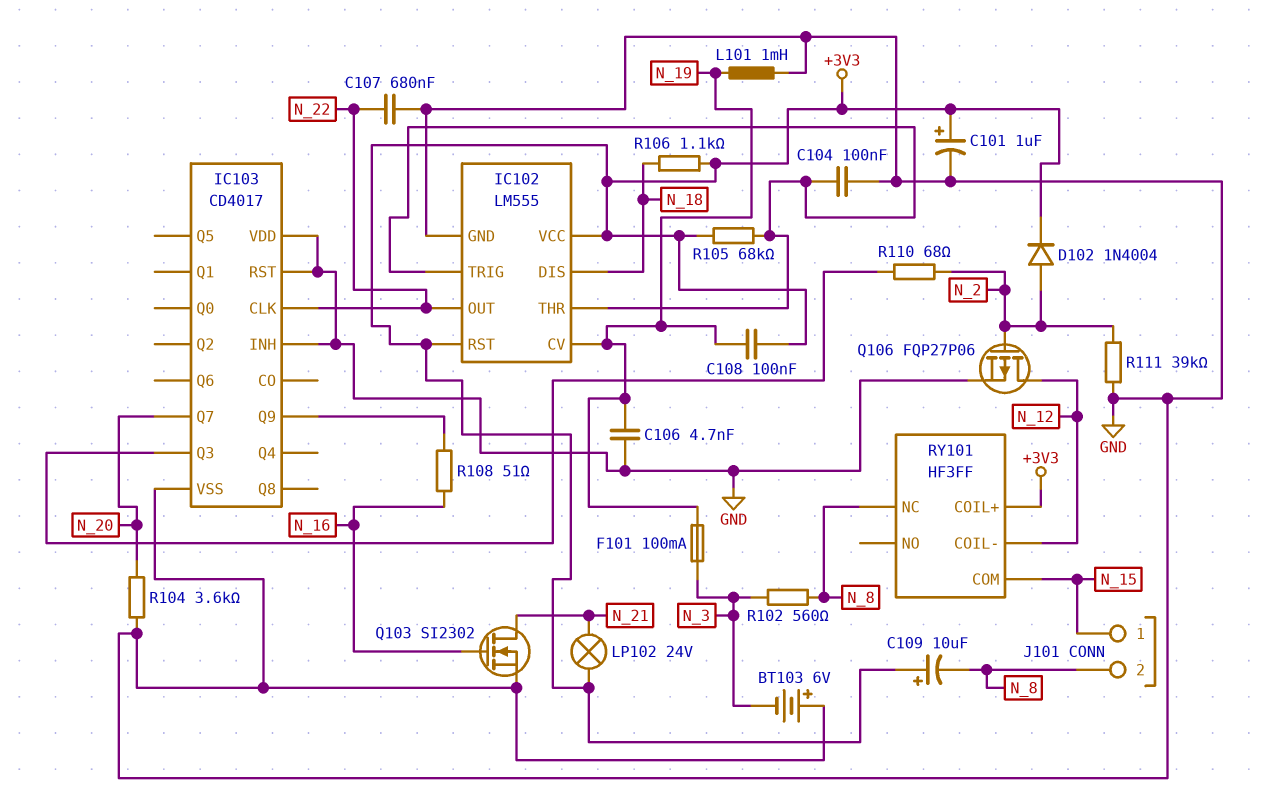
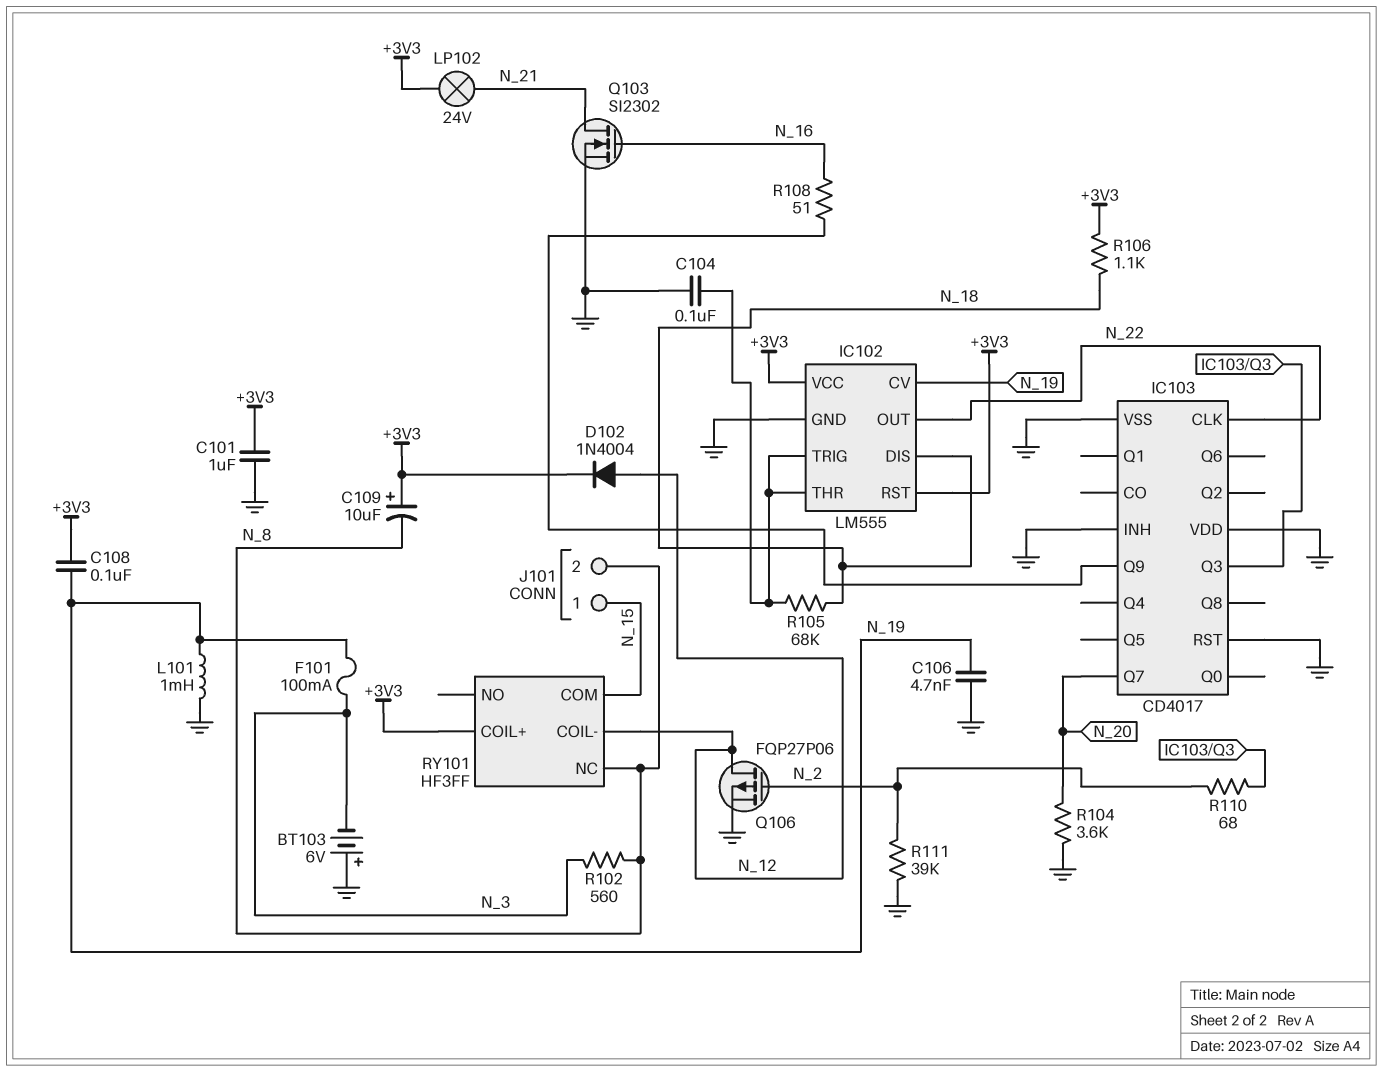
C101: 1uF (plus +3V3, minus GND) -> 1uF (+3V3, GND)
C107: 680nF (GND, N_22) -> none
D102: diode 1N4004 (A N_2, K +3V3) -> diode 1N4004 (A N_12, K +3V3)
R105: 68k (+3V3, IC102/THR) -> 68k (IC102/THR, N_18)

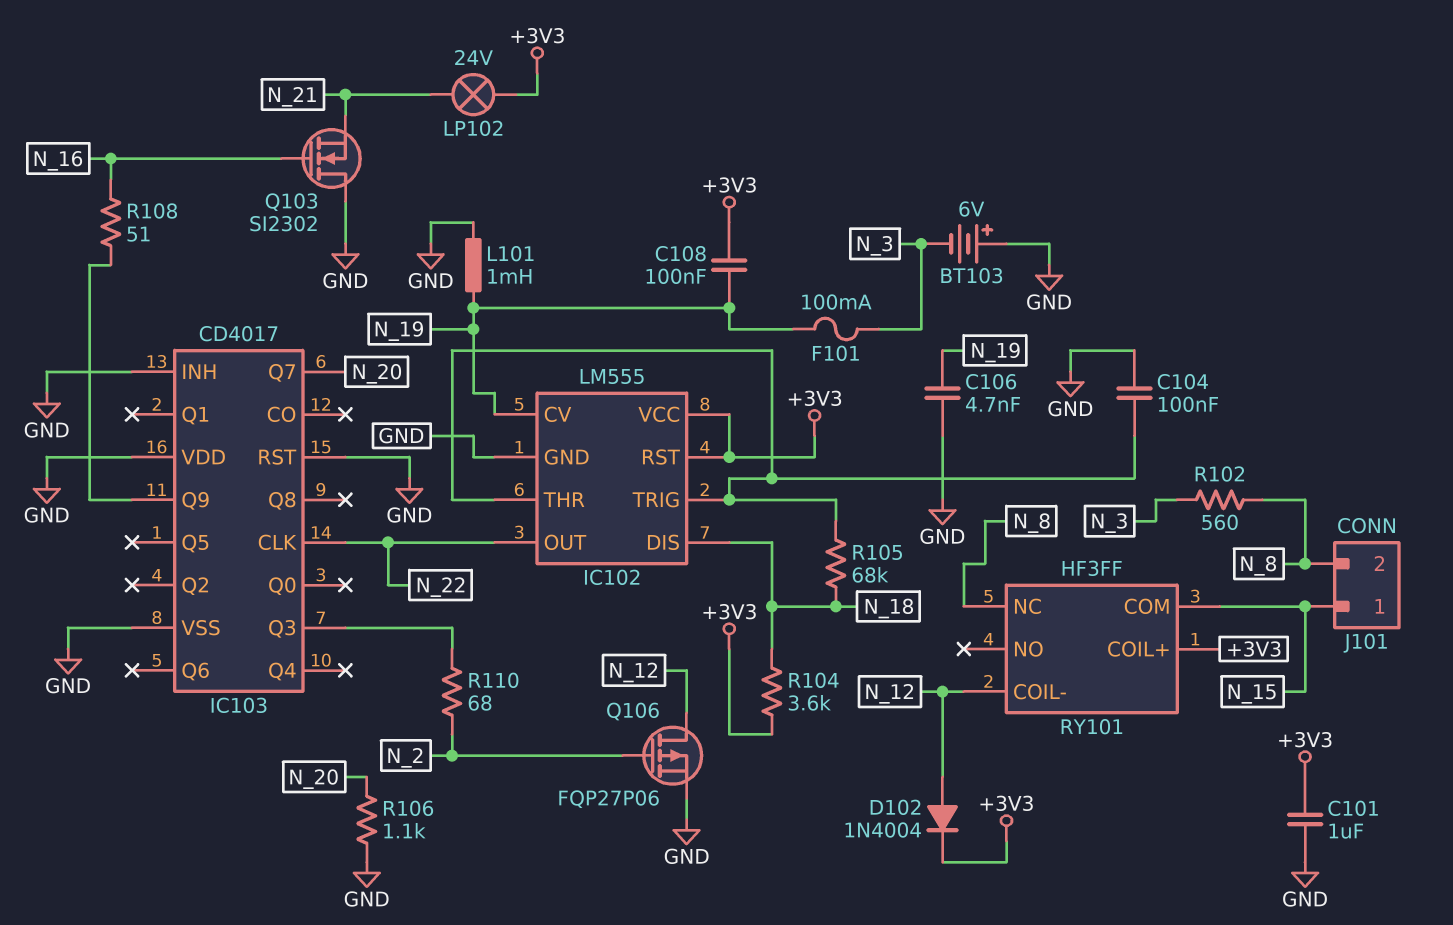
C109: 10uF (plus +3V3, minus N_8) -> none
Q103: NMOS SI2302 (G N_16, D N_21, S GND) -> NMOS SI2302 (G N_16, D GND, S N_21)
R104: 3.6k (GND, N_20) -> 3.6k (+3V3, N_18)
R106: 1.1k (+3V3, N_18) -> 1.1k (GND, N_20)
R111: 39k (GND, N_2) -> none

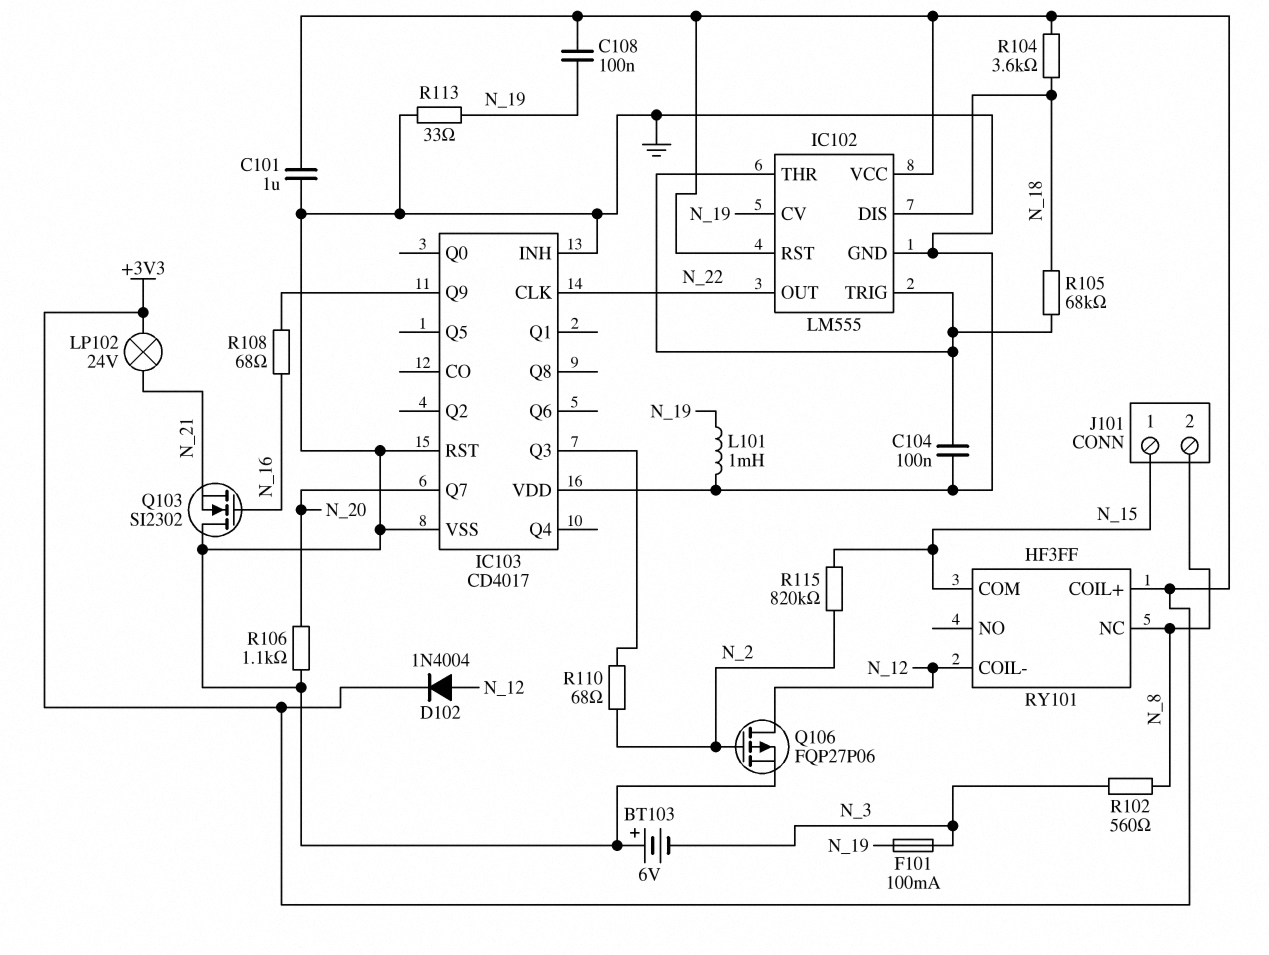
C106: 4.7nF (GND, N_19) -> none
R108: 51 (IC103/Q9, N_16) -> 68 (IC103/Q9, N_16)
R113: none -> 33 (GND, N_19)
R115: none -> 820k (N_2, N_15)

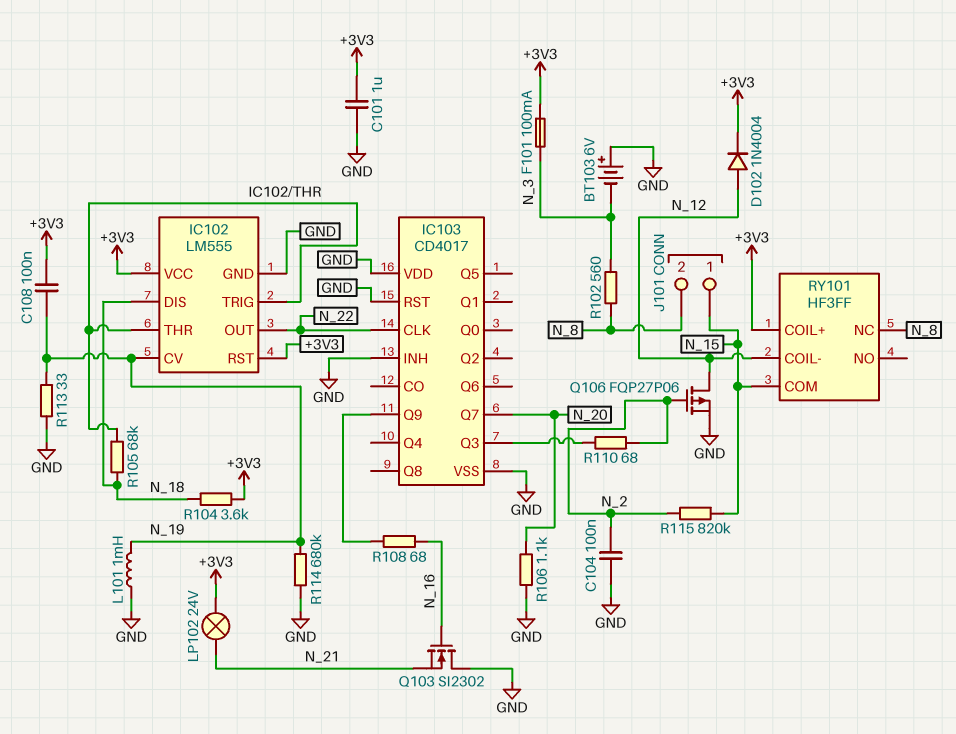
C104: 100nF (GND, IC102/THR) -> 100nF (GND, N_2)
F101: 100mA (N_3, N_19) -> 100mA (+3V3, N_3)
R114: none -> 680k (GND, N_19)

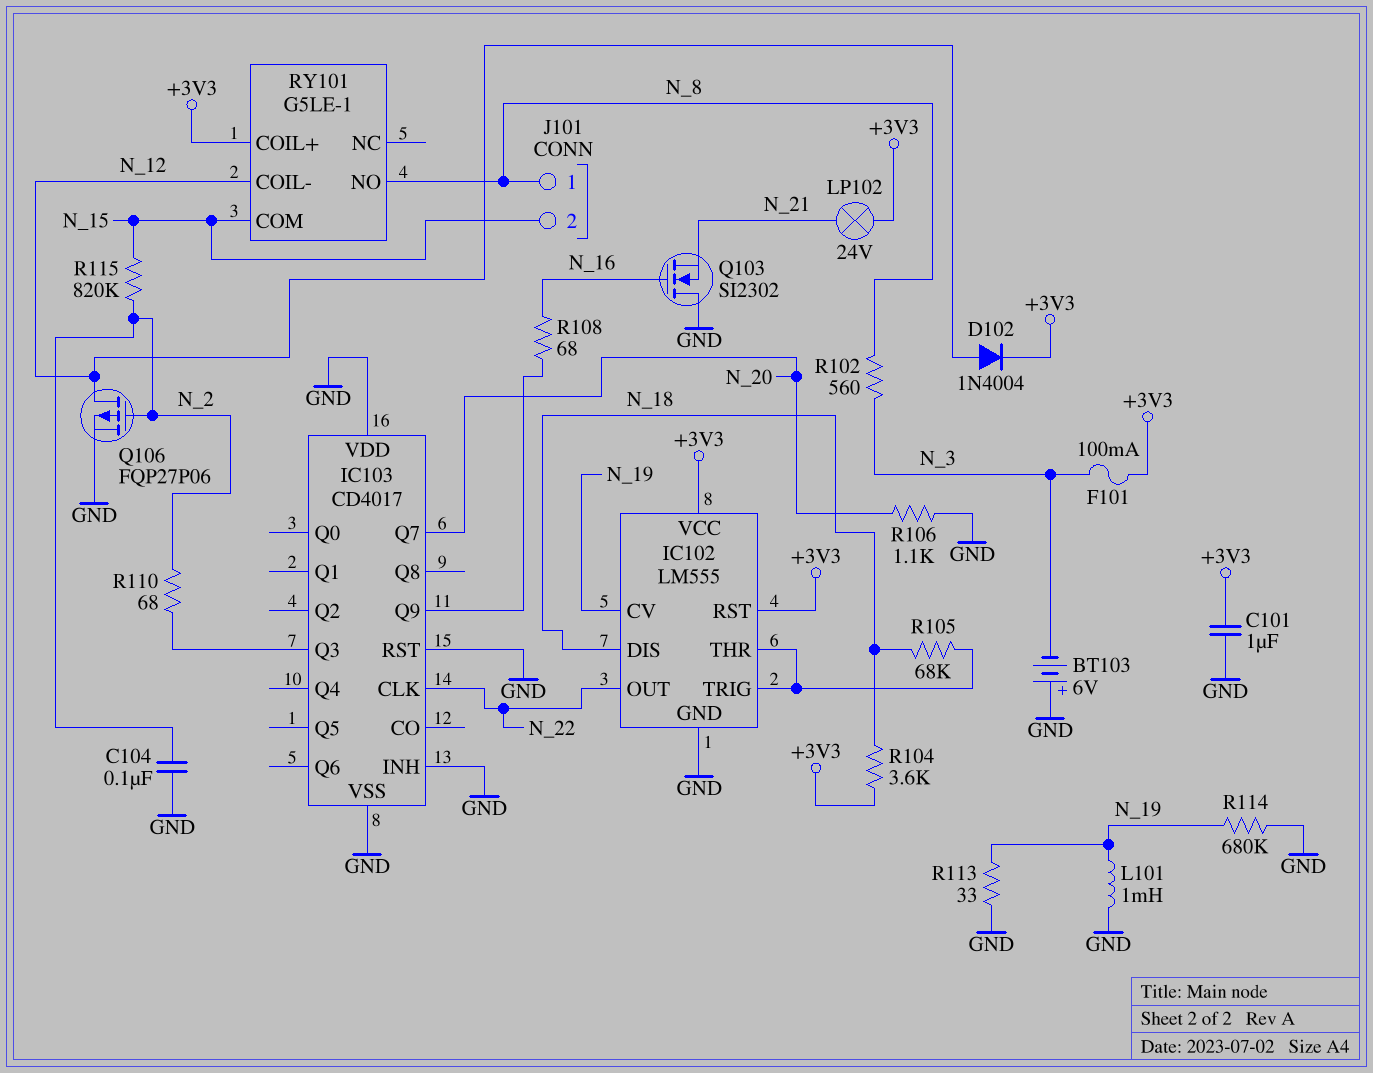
C108: 100nF (+3V3, N_19) -> none
J101 pin 1: N_15 -> N_8
J101 pin 2: N_8 -> N_15
RY101: HF3FF -> G5LE-1
RY101 pin NC: N_8 -> none
RY101 pin NO: none -> N_8

